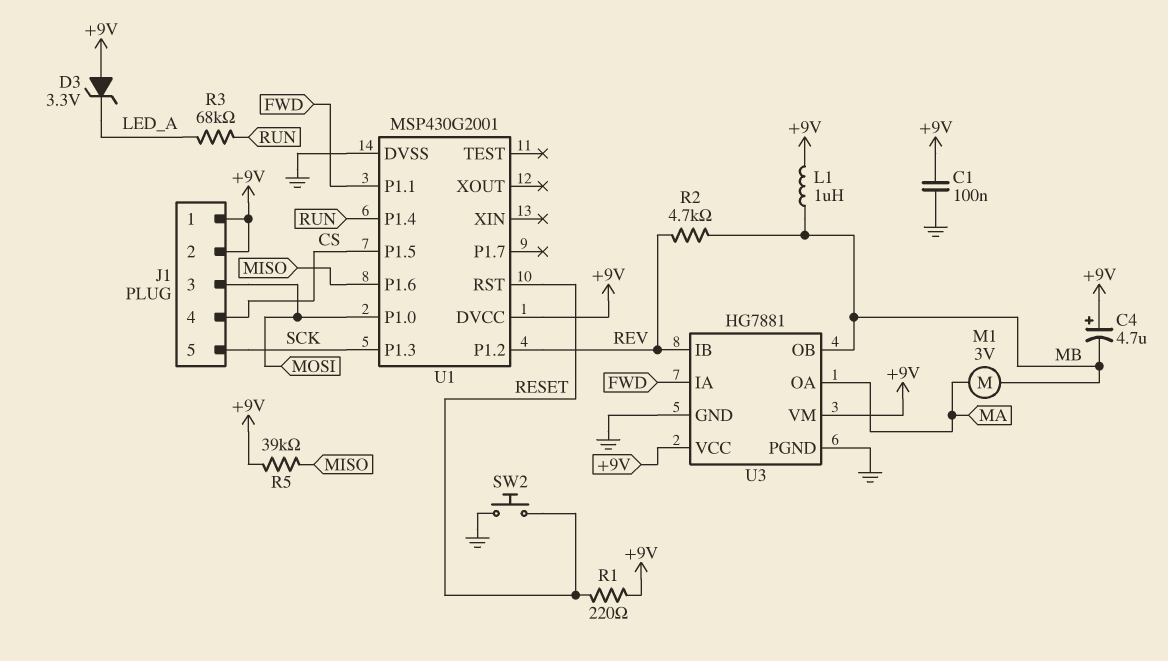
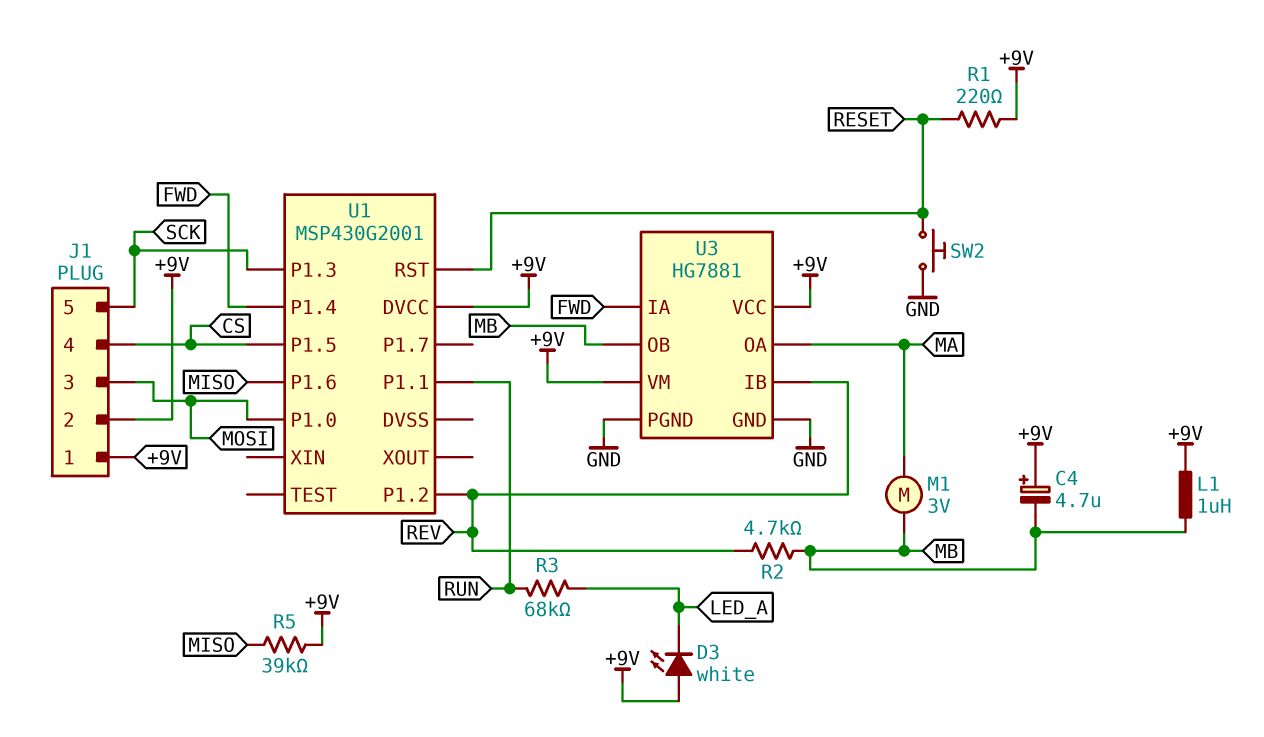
C1: 100nF (+9V, GND) -> none
D3: zener 3.3V (A +9V, K LED_A) -> LED white (A +9V, K LED_A)
U1 pin DVSS: GND -> none
U1 pin P1.1: FWD -> RUN
U1 pin P1.4: RUN -> FWD

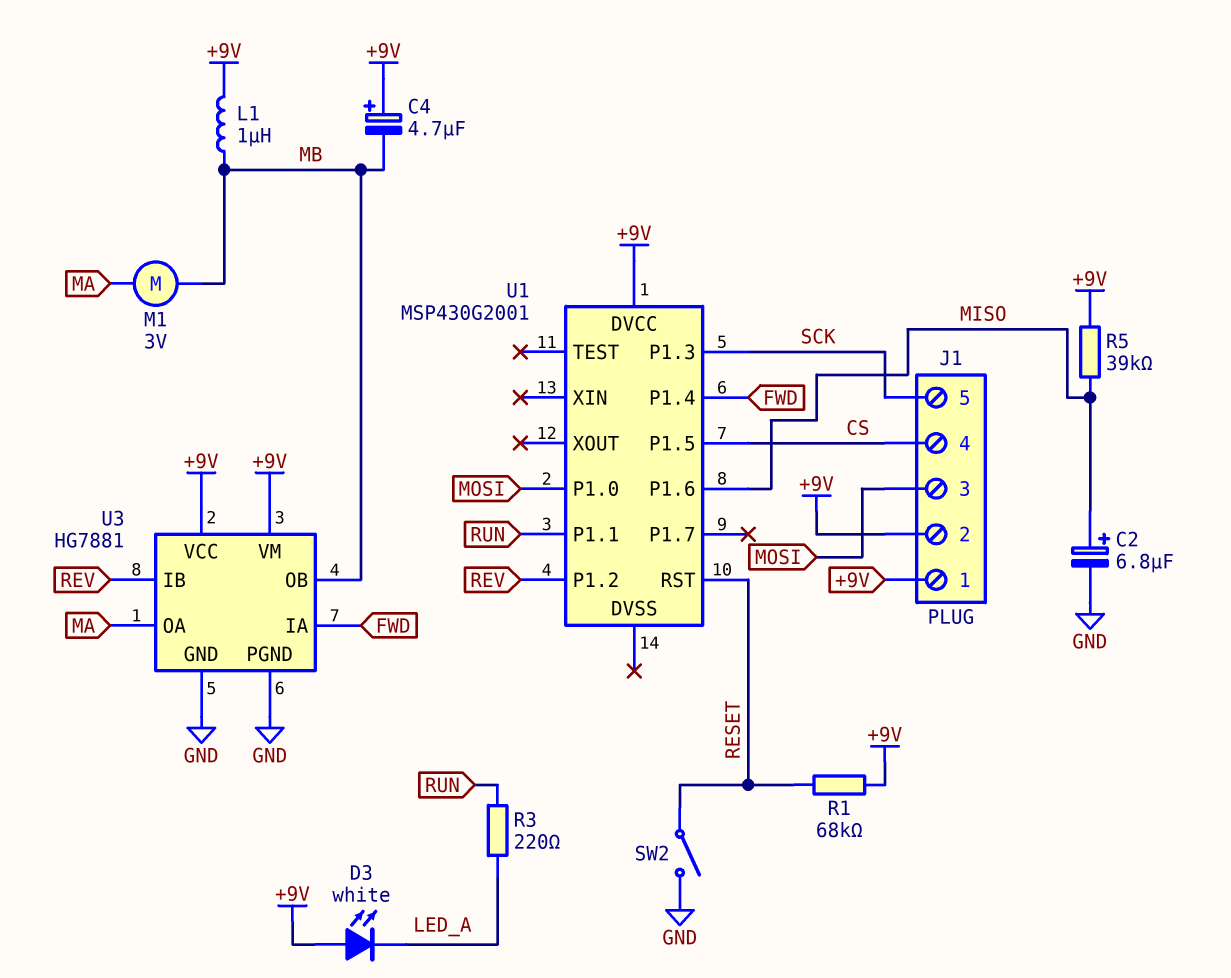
C2: none -> 6.8uF (plus MISO, minus GND)
R1: 220 (+9V, RESET) -> 68k (+9V, RESET)
R2: 4.7k (MB, REV) -> none
R3: 68k (LED_A, RUN) -> 220 (LED_A, RUN)
SW2: button (GND, RESET) -> switch (GND, RESET)

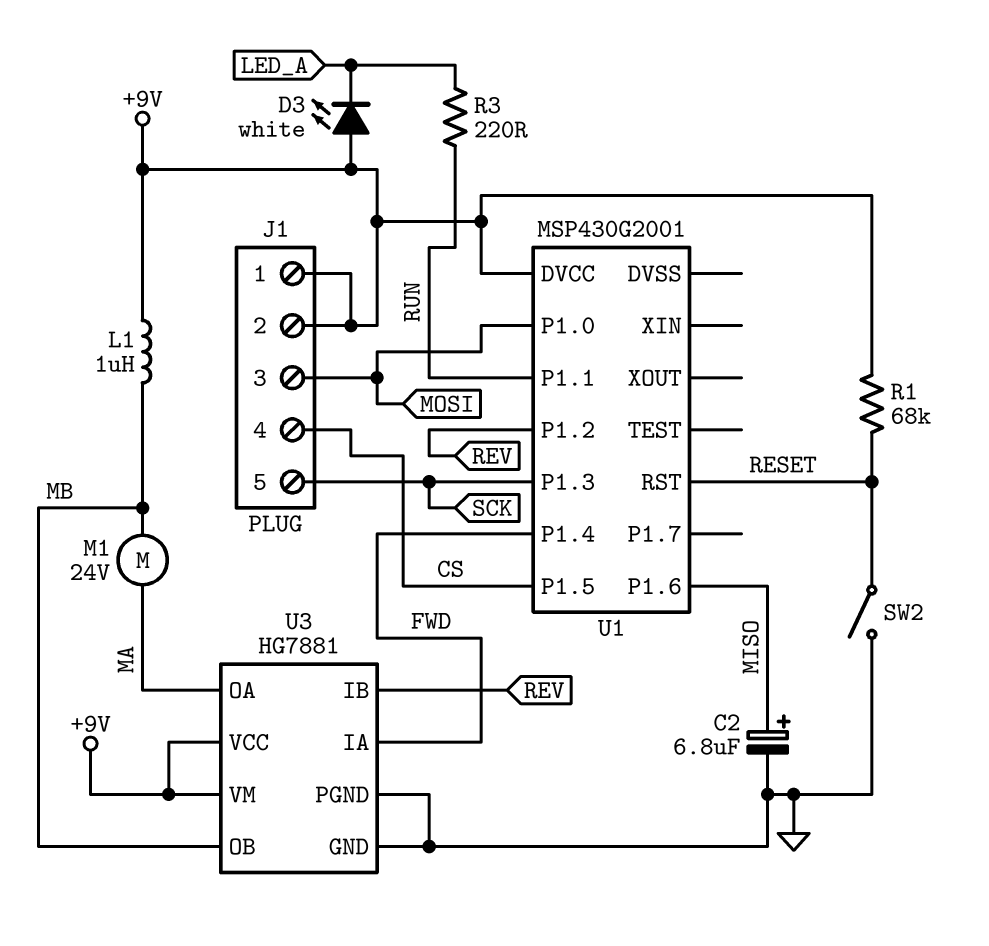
C4: 4.7uF (plus +9V, minus MB) -> none
M1: motor 3V (MA, MB) -> motor 24V (MA, MB)
R5: 39k (+9V, MISO) -> none

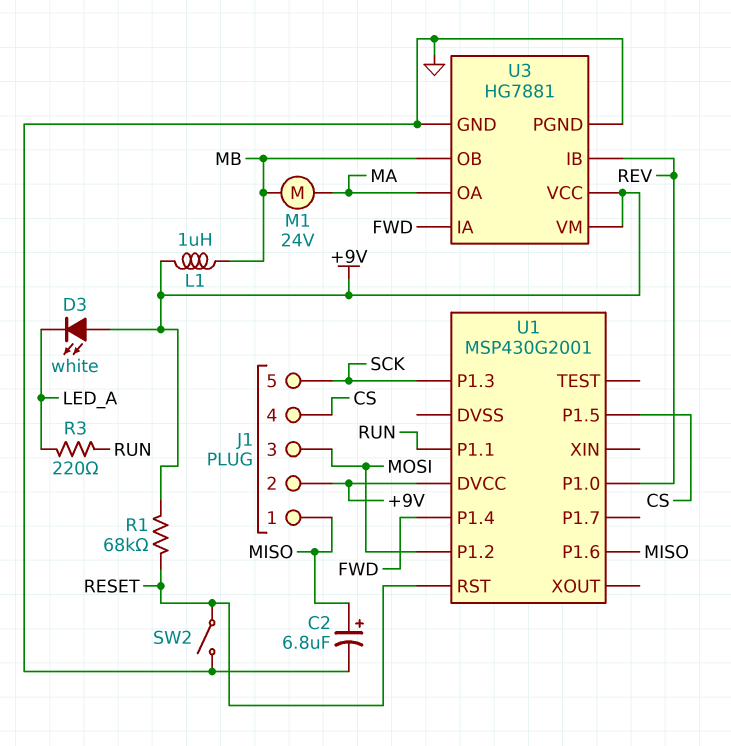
J1 pin 1: +9V -> MISO
U1 pin P1.0: MOSI -> REV
U1 pin P1.2: REV -> MOSI

